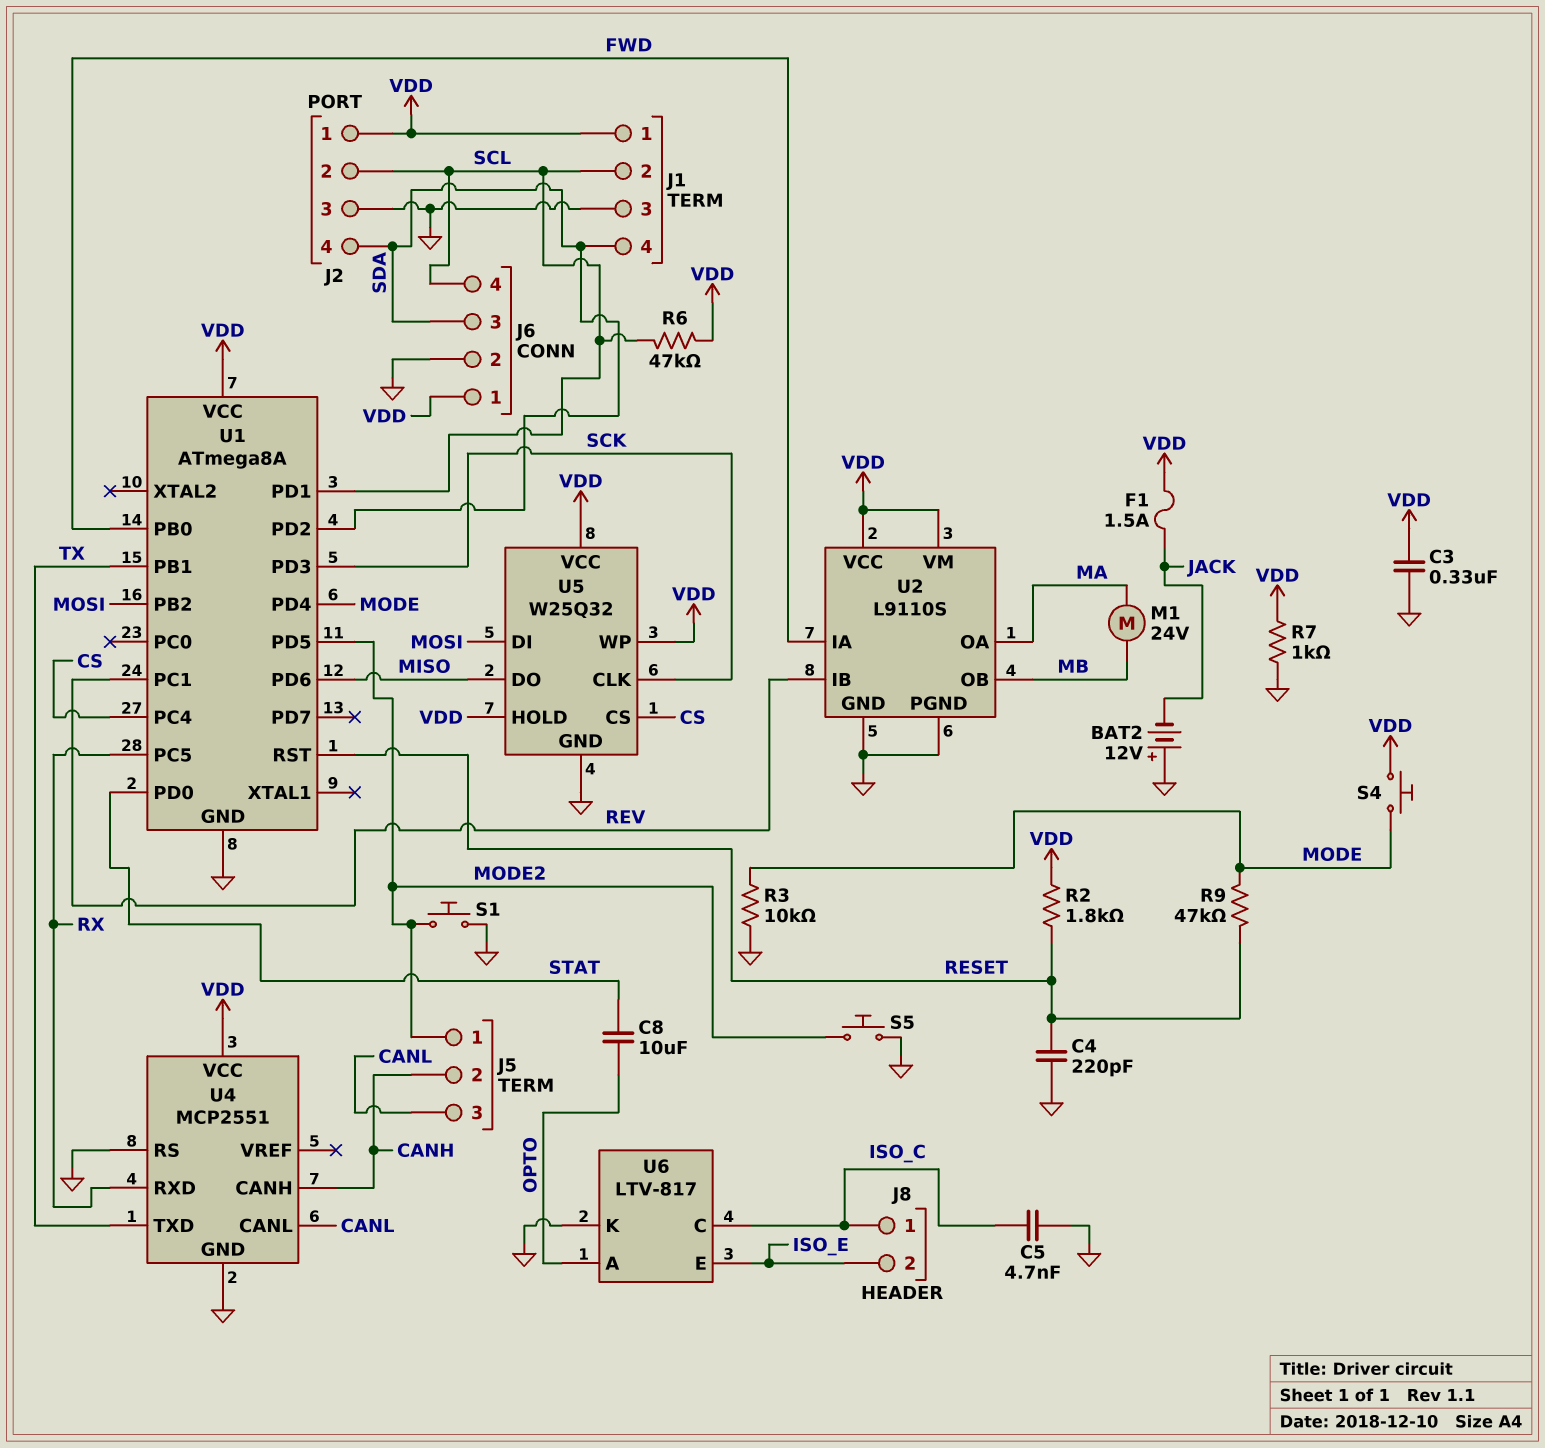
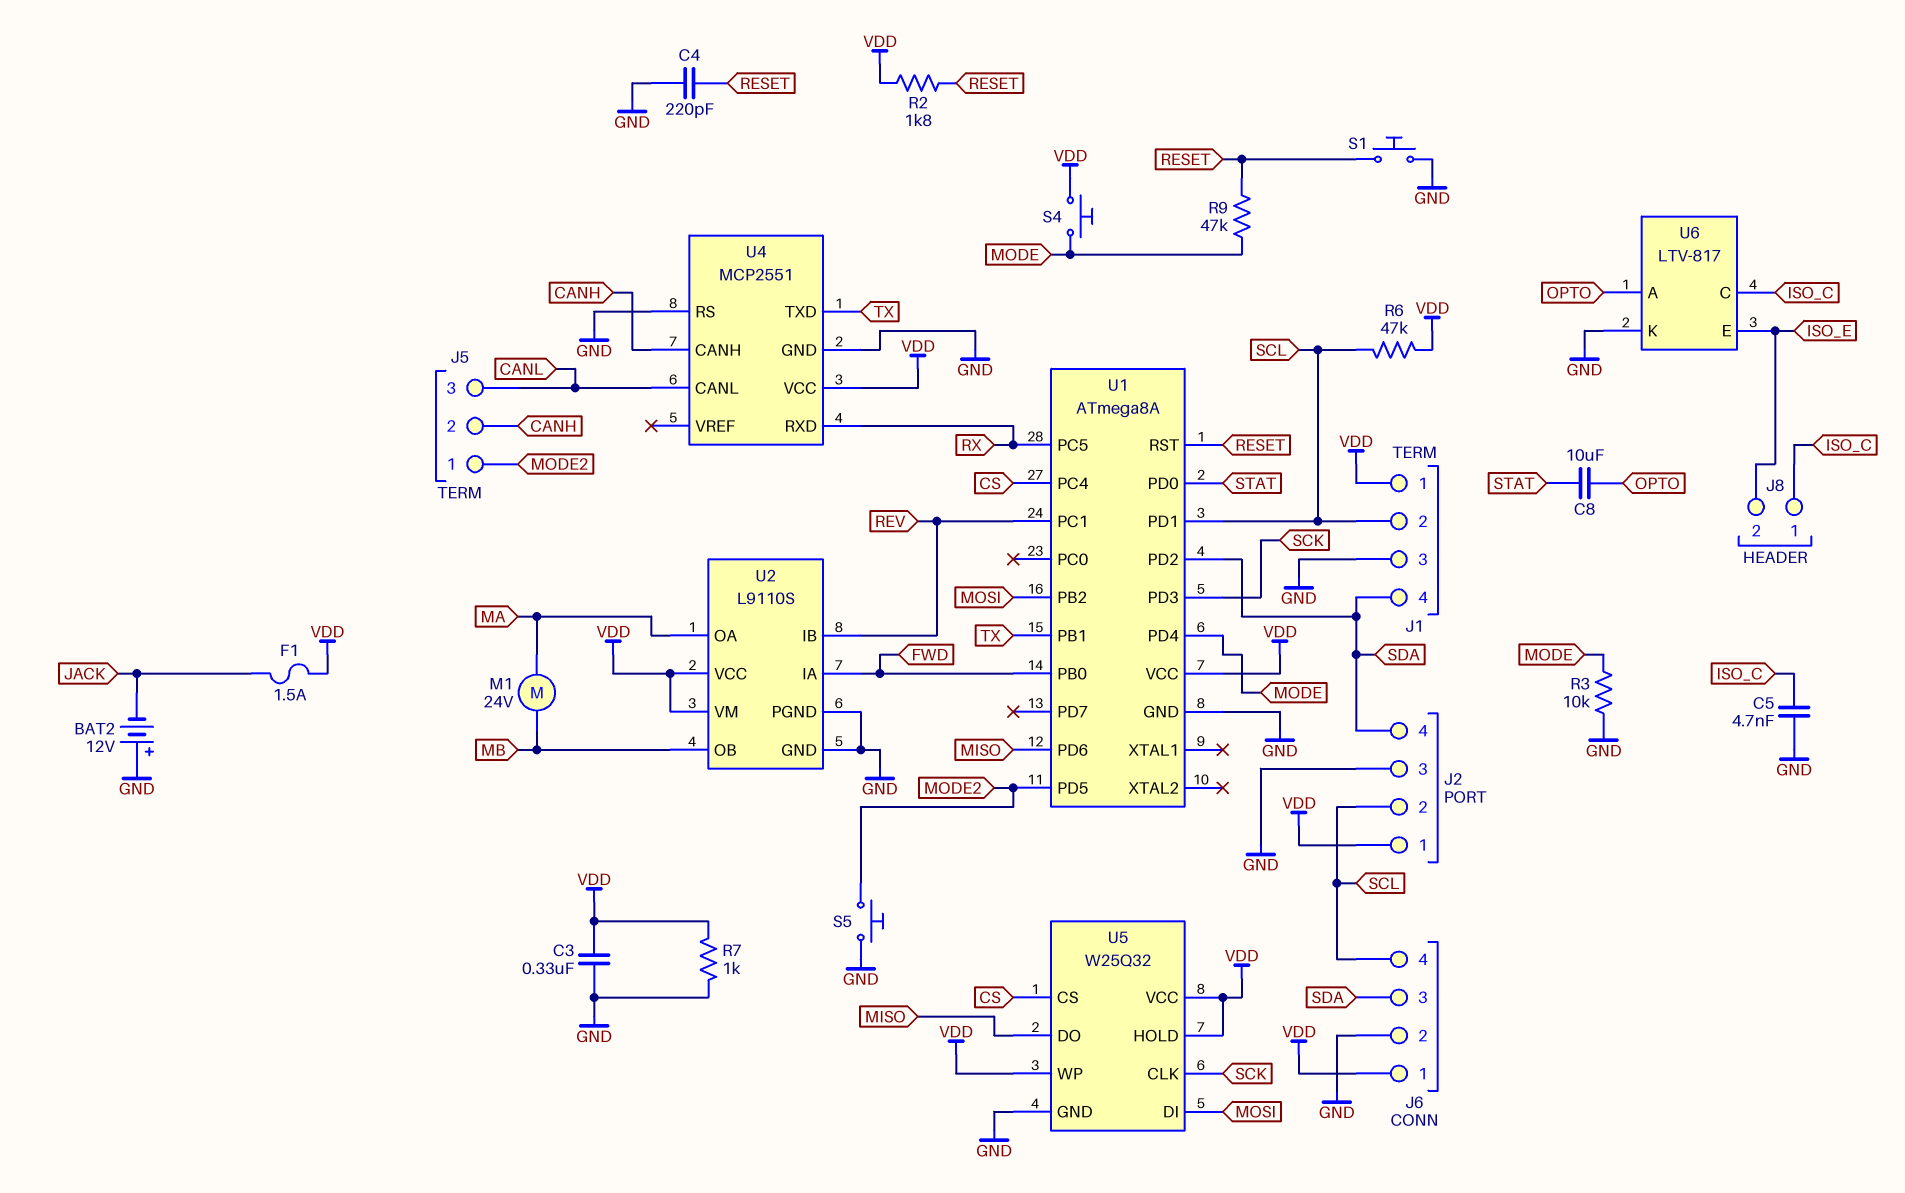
S1: button (GND, MODE2) -> button (GND, RESET)

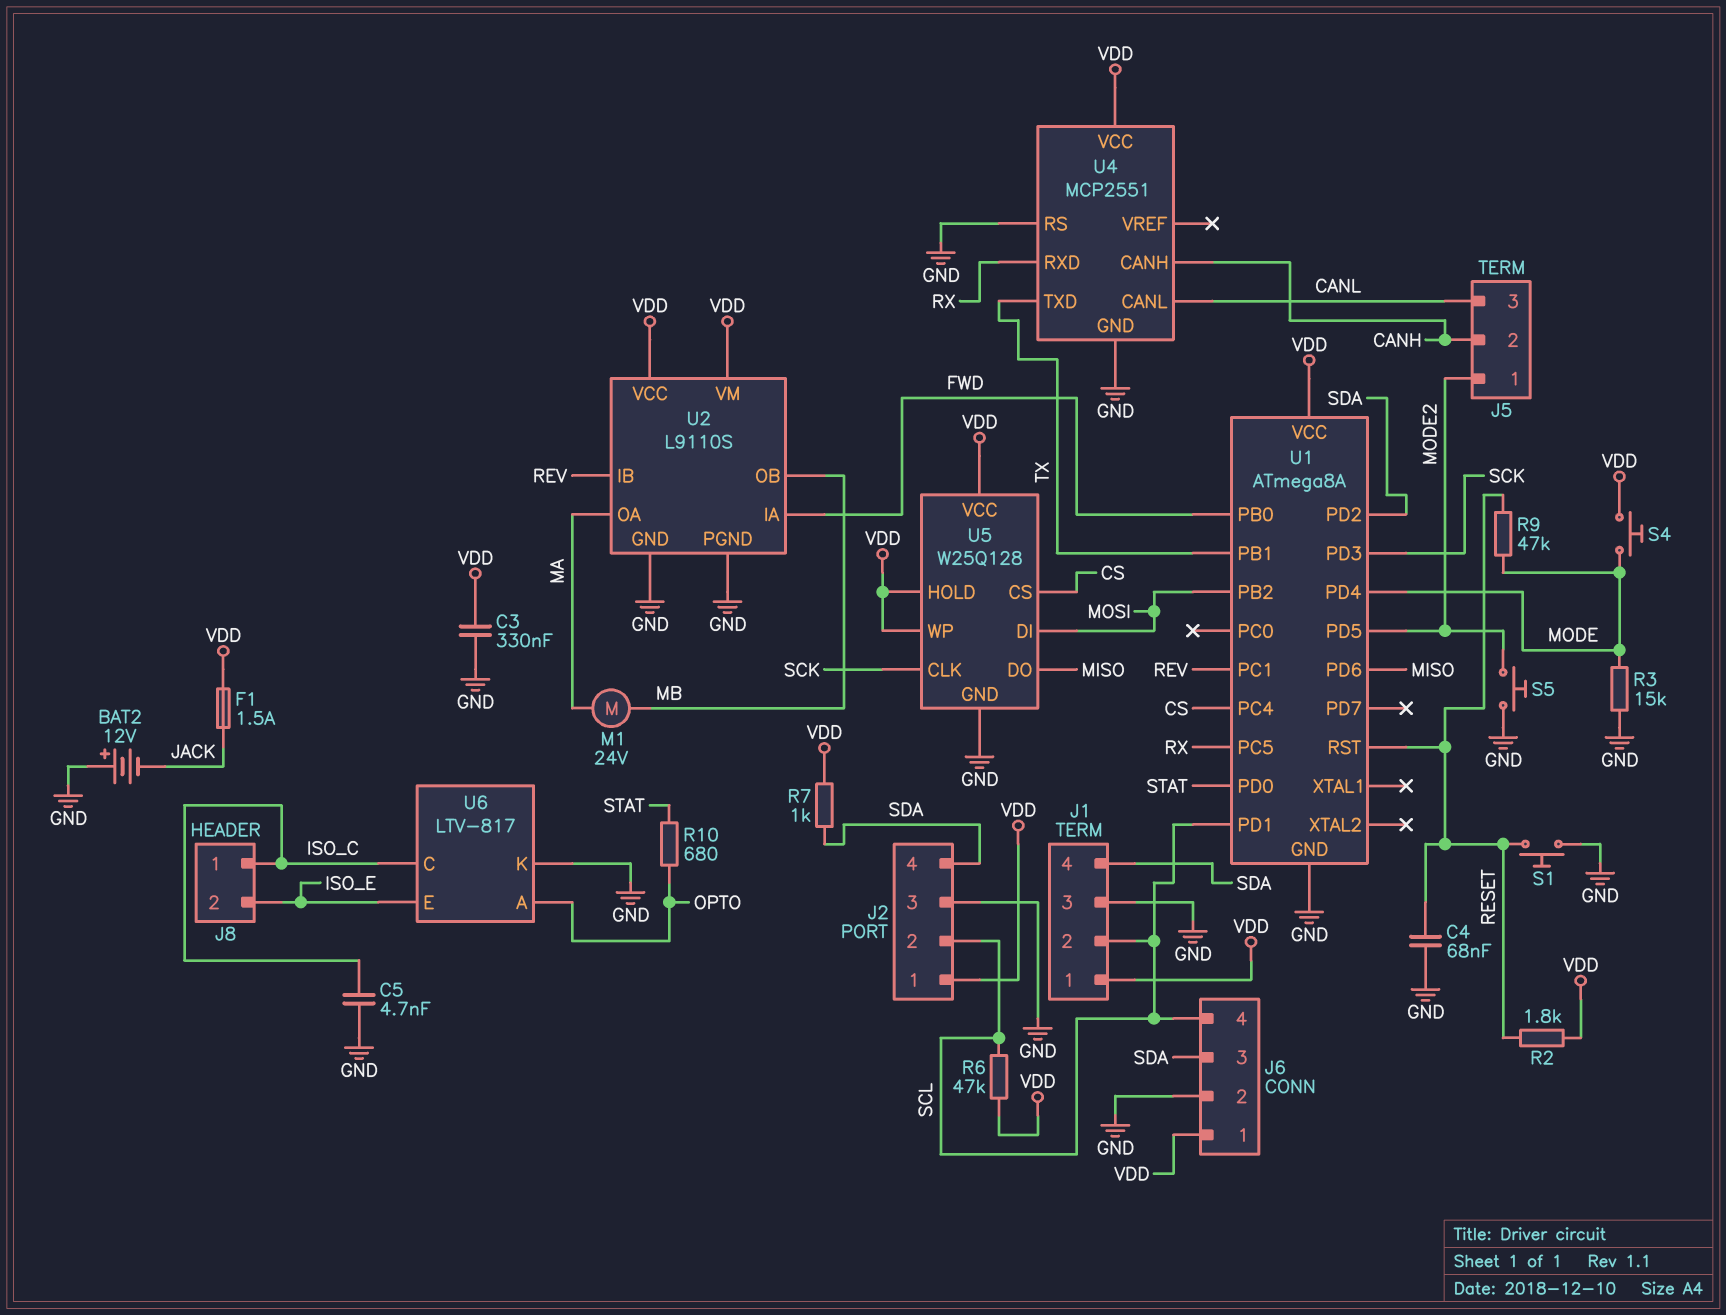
C4: 220pF (GND, RESET) -> 68nF (GND, RESET)
C8: 10uF (OPTO, STAT) -> none
R3: 10k (GND, MODE) -> 15k (GND, MODE)
R7: 1k (GND, VDD) -> 1k (SDA, VDD)
R10: none -> 680 (OPTO, STAT)
U5: W25Q32 -> W25Q128

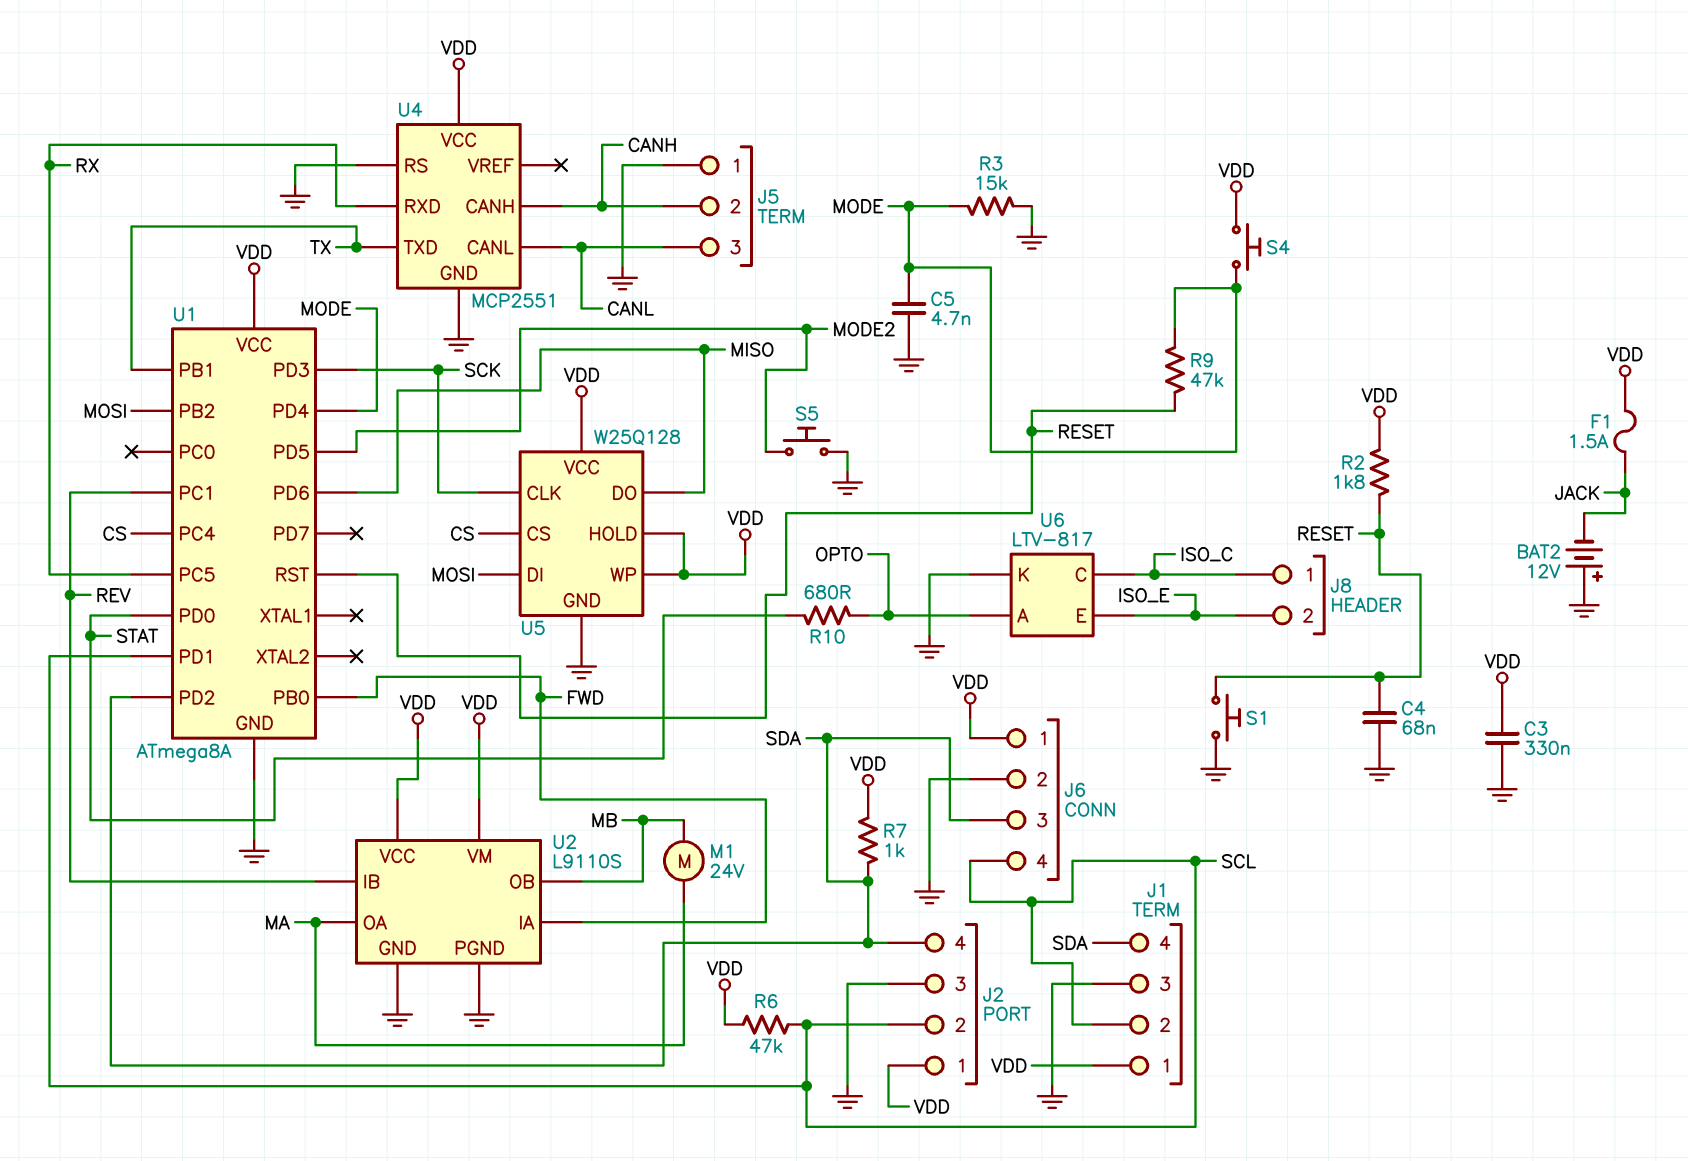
C5: 4.7nF (GND, ISO_C) -> 4.7nF (GND, MODE)
J5 pin 1: MODE2 -> GND

